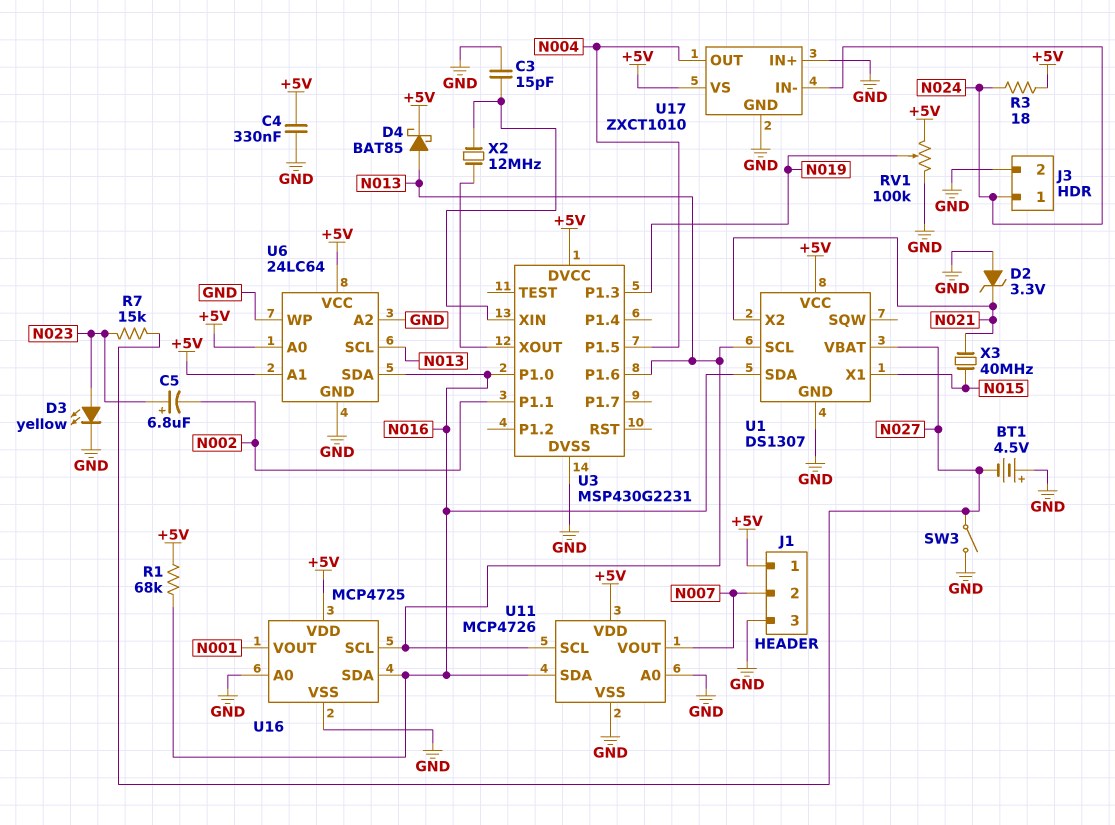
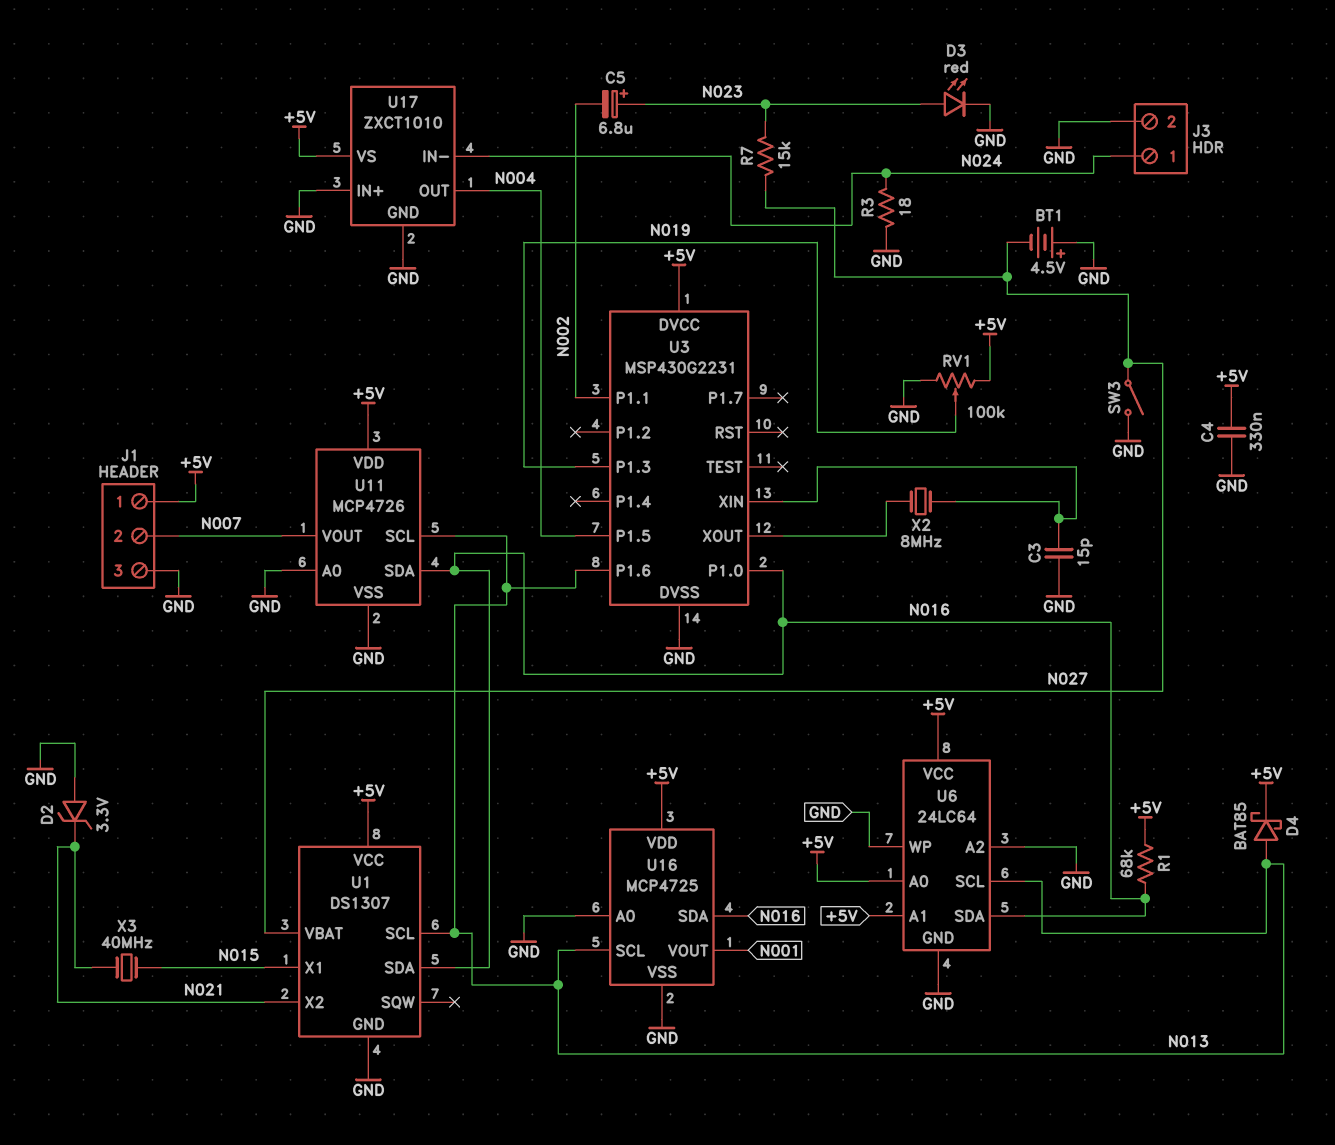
D3: LED yellow (A N023, K GND) -> LED red (A N023, K GND)
R3: 18 (+5V, N024) -> 18 (GND, N024)
X2: 12MHz (U3/XIN, U3/XOUT) -> 8MHz (U3/XIN, U3/XOUT)

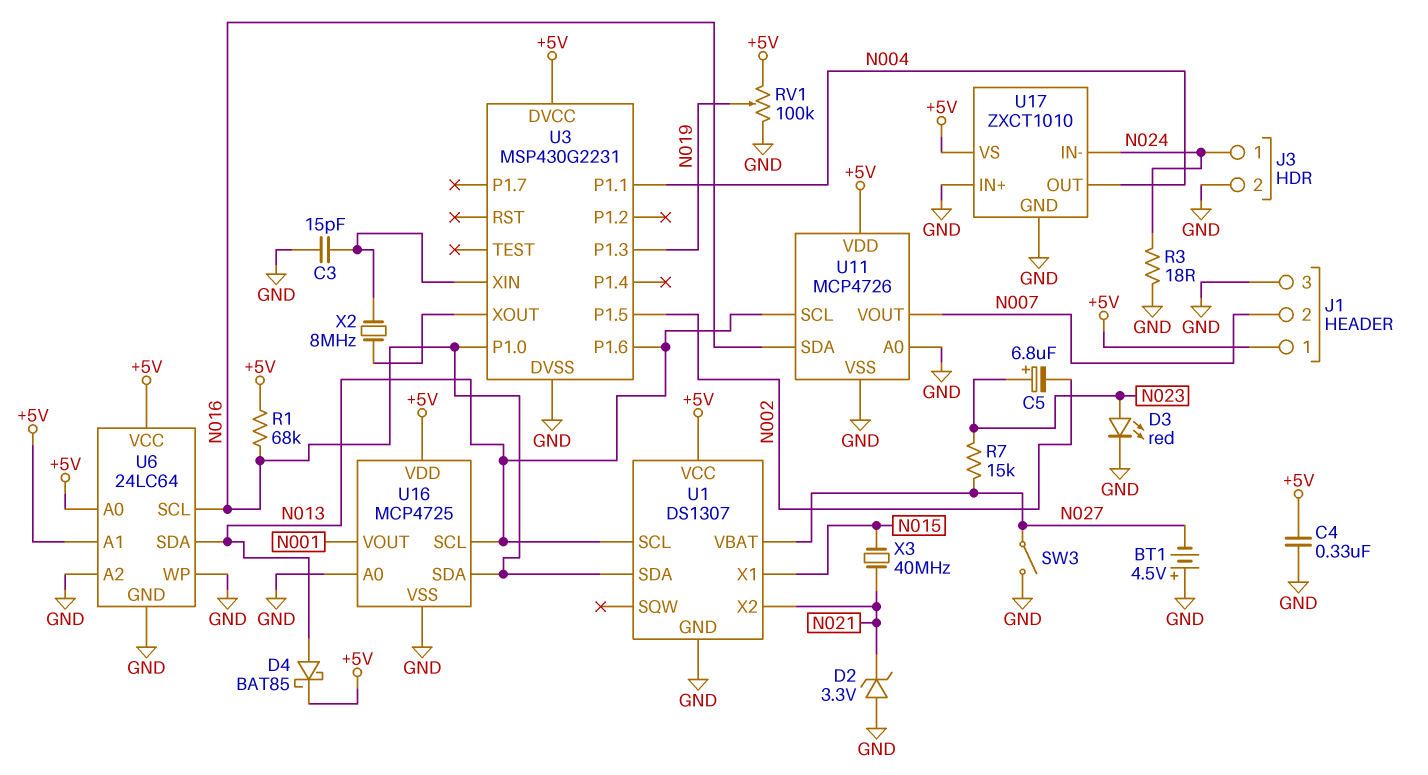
U3 pin P1.1: N002 -> N004
U3 pin P1.5: N004 -> N002
U6 pin SCL: N013 -> N016
U6 pin SDA: N016 -> N013

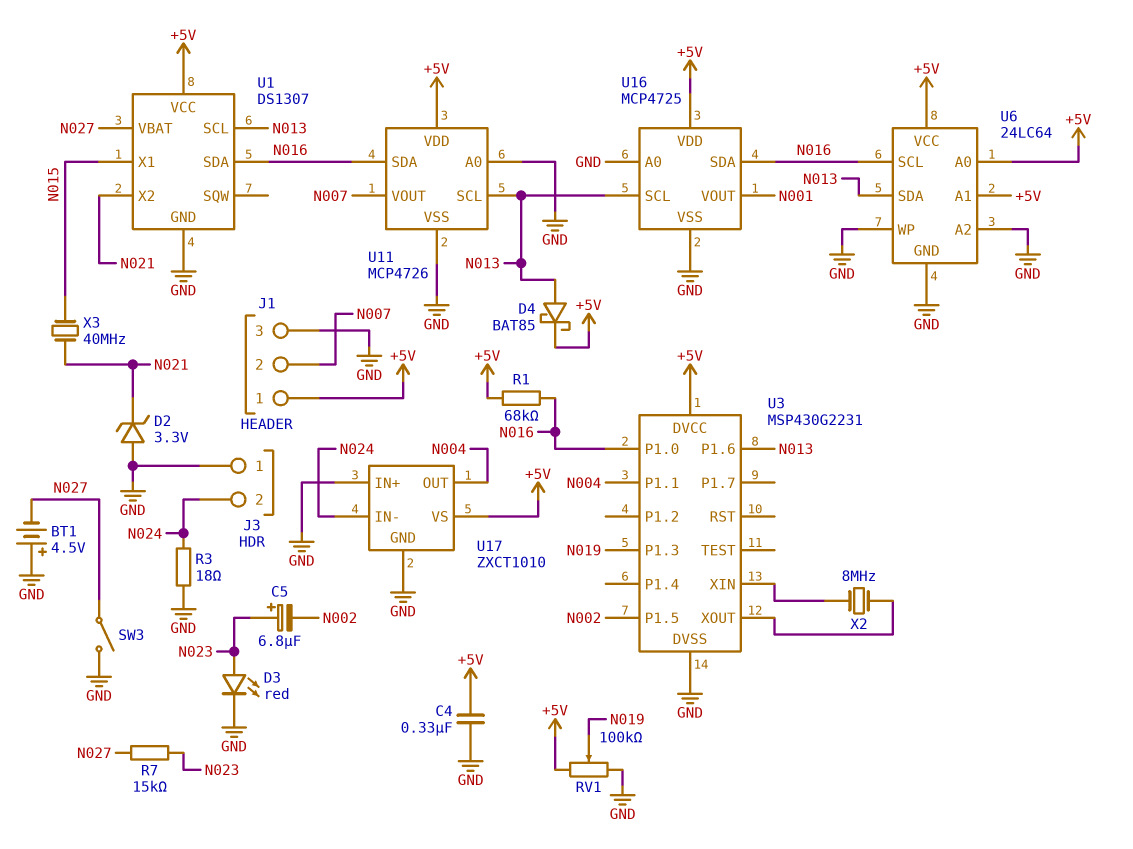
C3: 15pF (GND, U3/XIN) -> none
J3 pin 1: N024 -> GND
J3 pin 2: GND -> N024

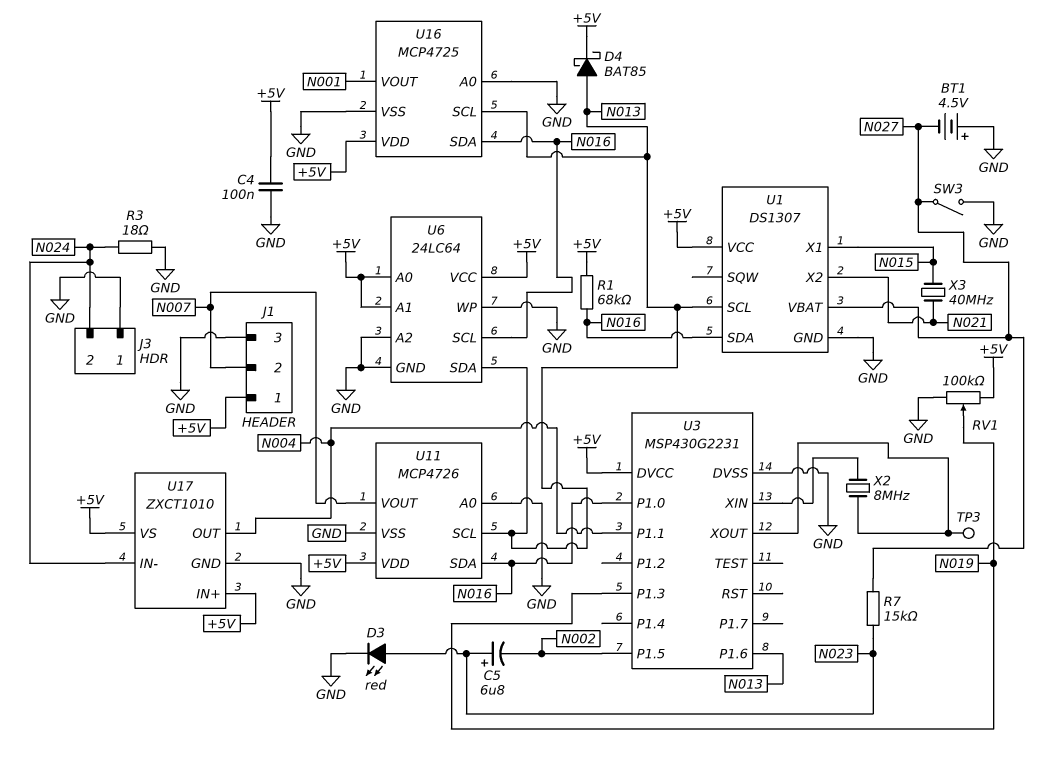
C4: 330nF (+5V, GND) -> 100nF (+5V, GND)
D2: zener 3.3V (A GND, K N021) -> none
TP3: none -> test point (U3/XOUT)
U17 pin IN+: GND -> +5V

